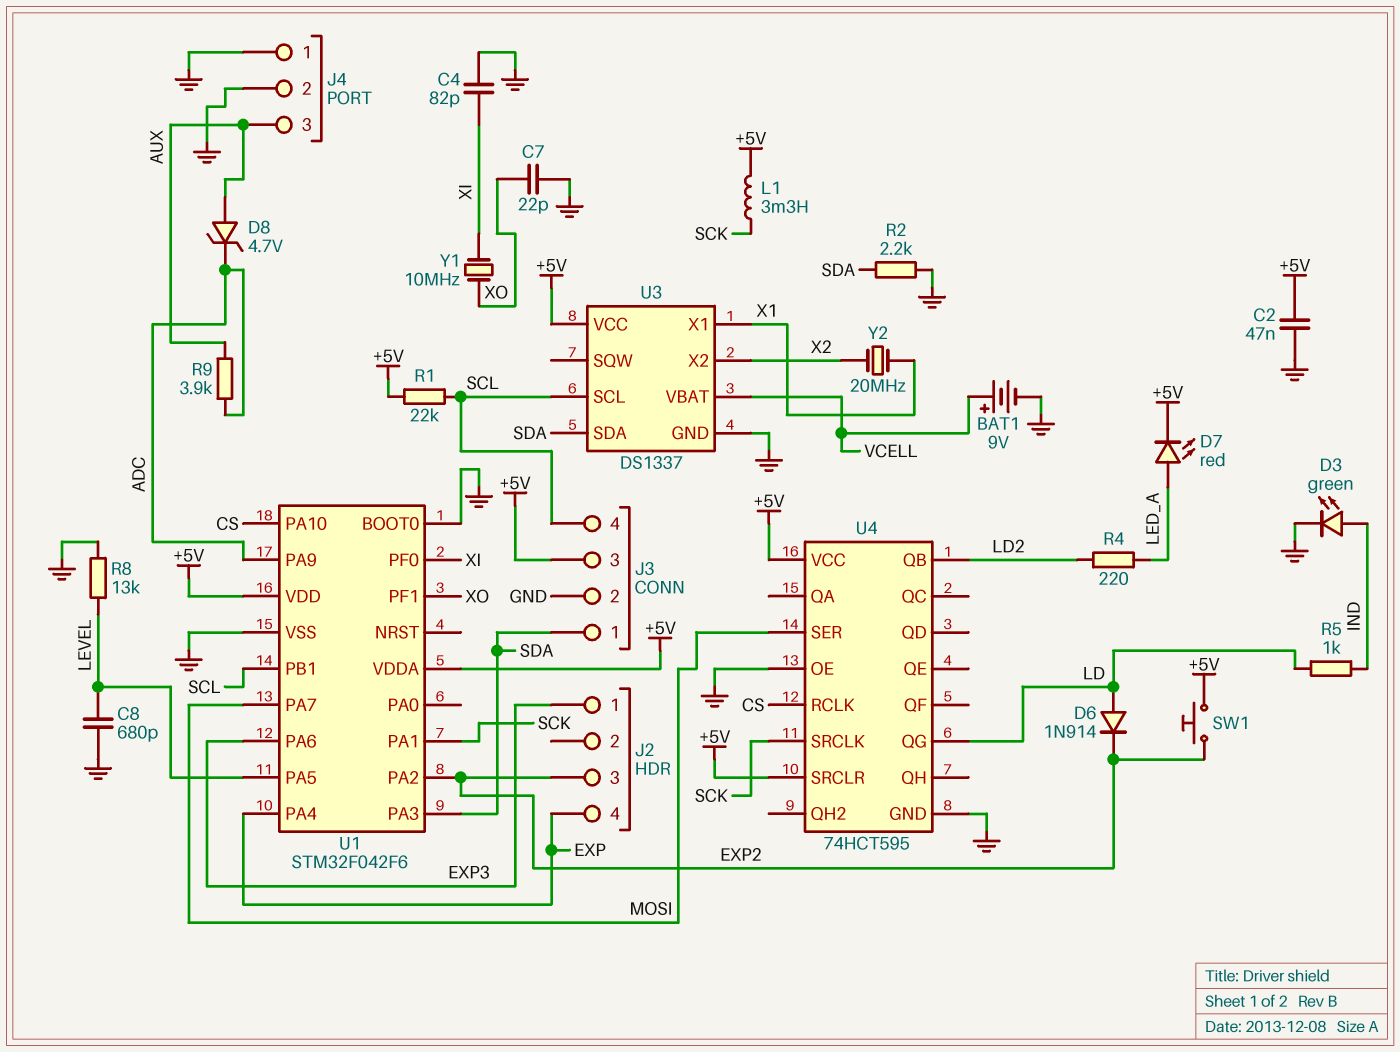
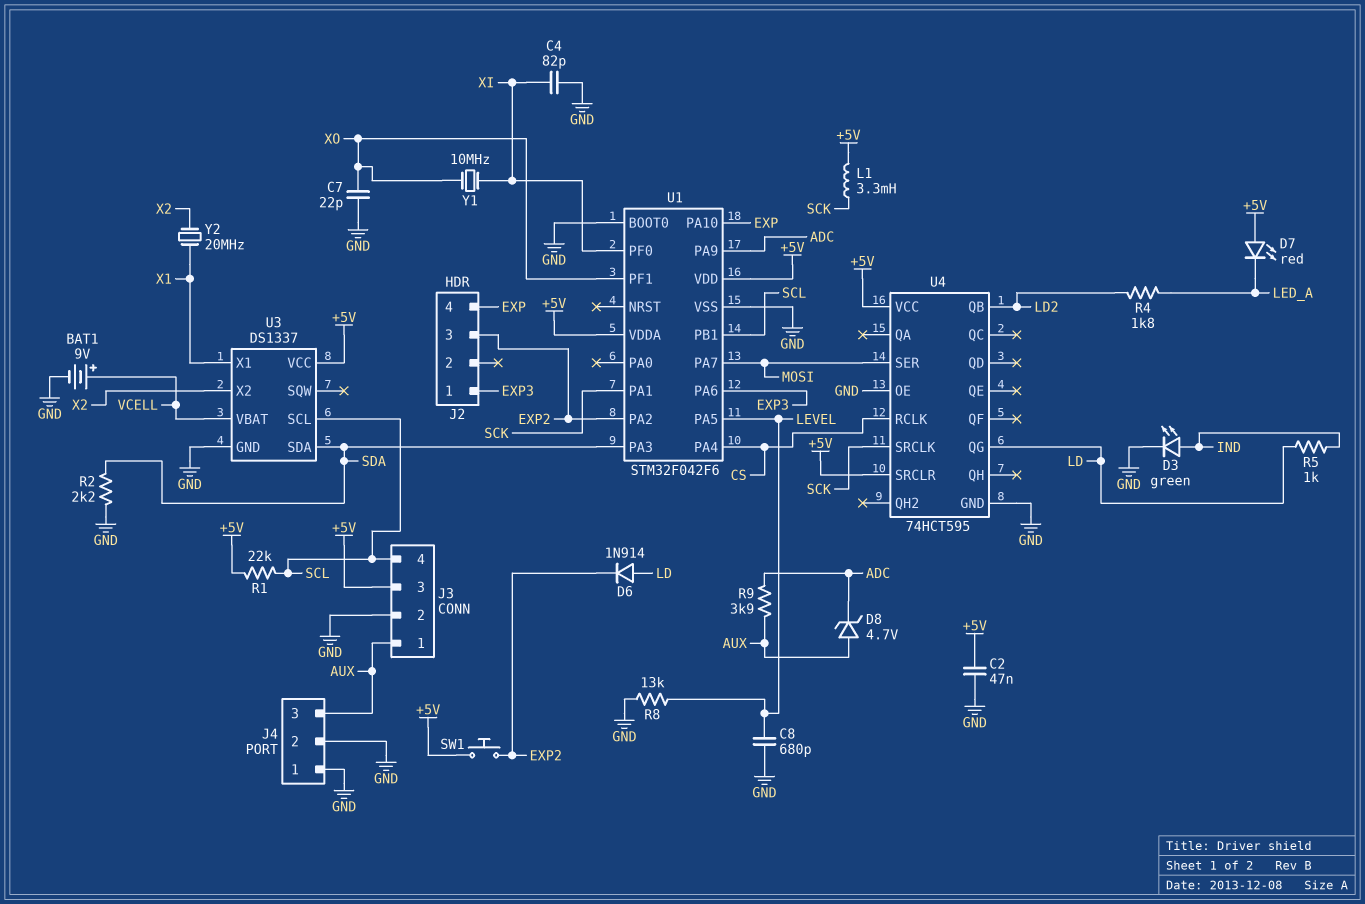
D7: LED red (A LED_A, K +5V) -> LED red (A +5V, K LED_A)
J3 pin 1: SDA -> AUX
R4: 220 (LD2, LED_A) -> 1.8k (LD2, LED_A)
U1 pin PA4: EXP -> CS
U1 pin PA10: CS -> EXP

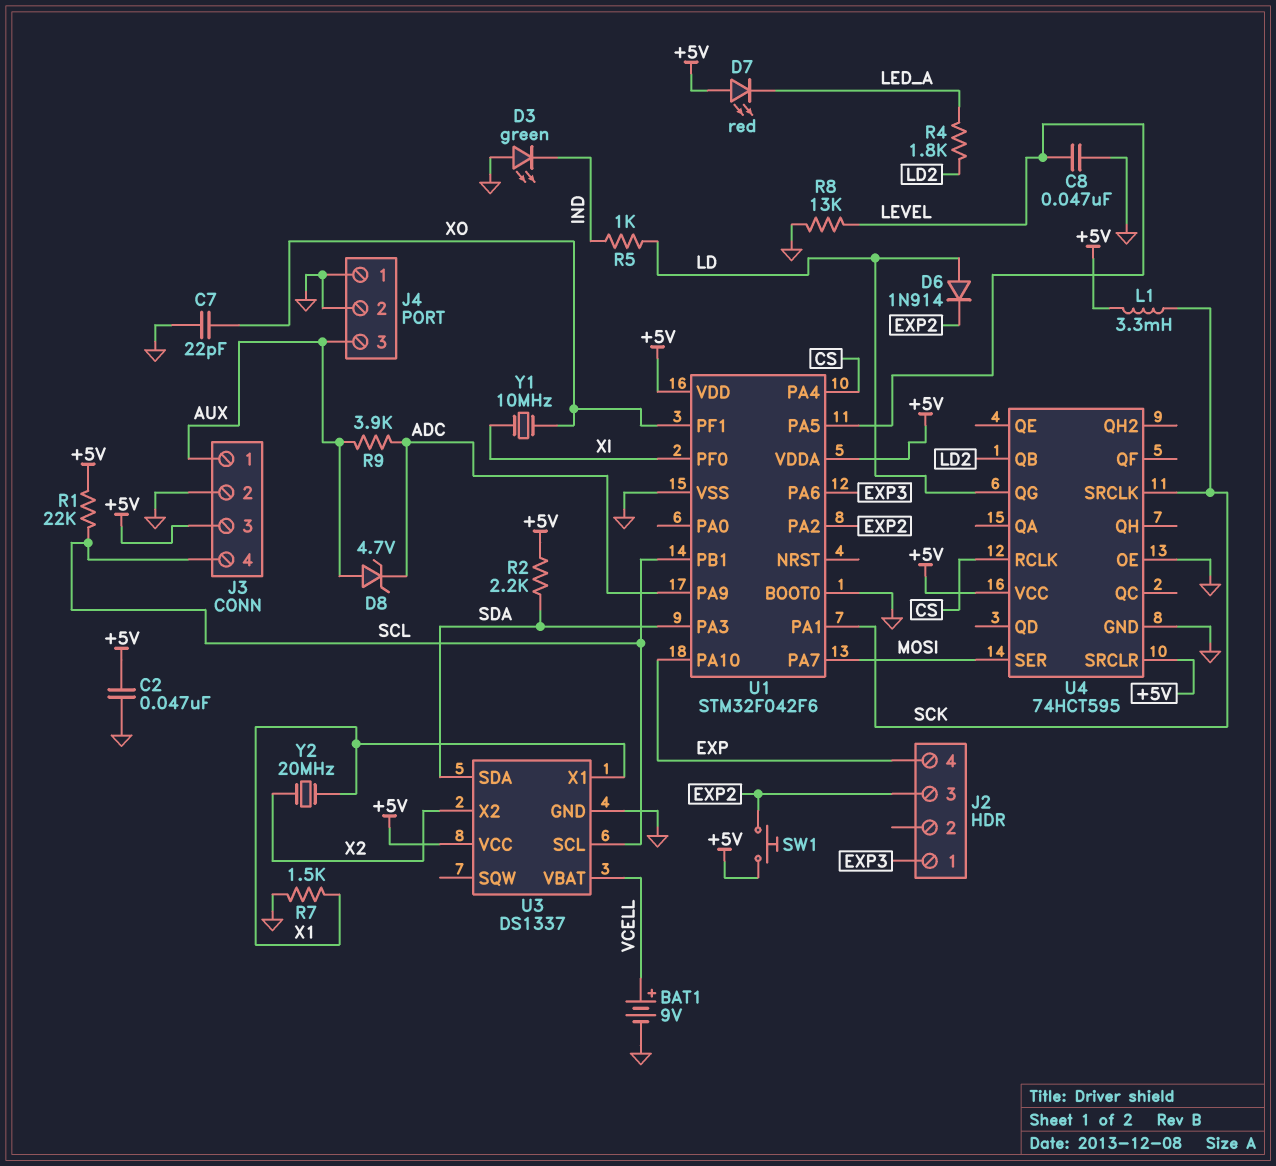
C4: 82pF (GND, XI) -> none
C8: 680pF (GND, LEVEL) -> 47nF (GND, LEVEL)
D3: LED green (A IND, K GND) -> LED green (A GND, K IND)
R2: 2.2k (GND, SDA) -> 2.2k (+5V, SDA)
R7: none -> 1.5k (GND, X1)

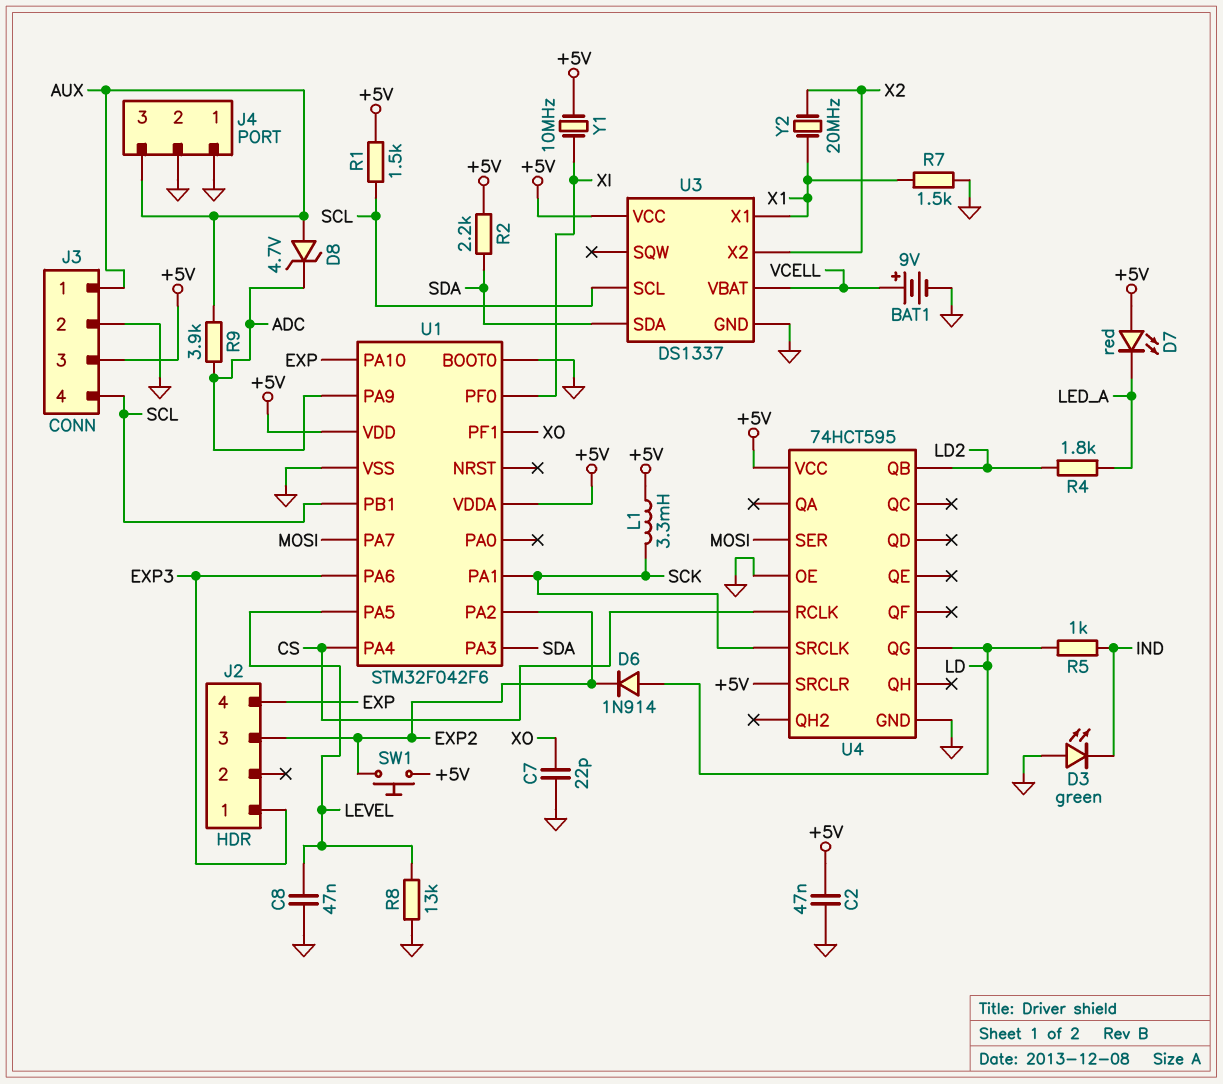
R1: 22k (+5V, SCL) -> 1.5k (+5V, SCL)
Y1: 10MHz (XI, XO) -> 10MHz (+5V, XI)

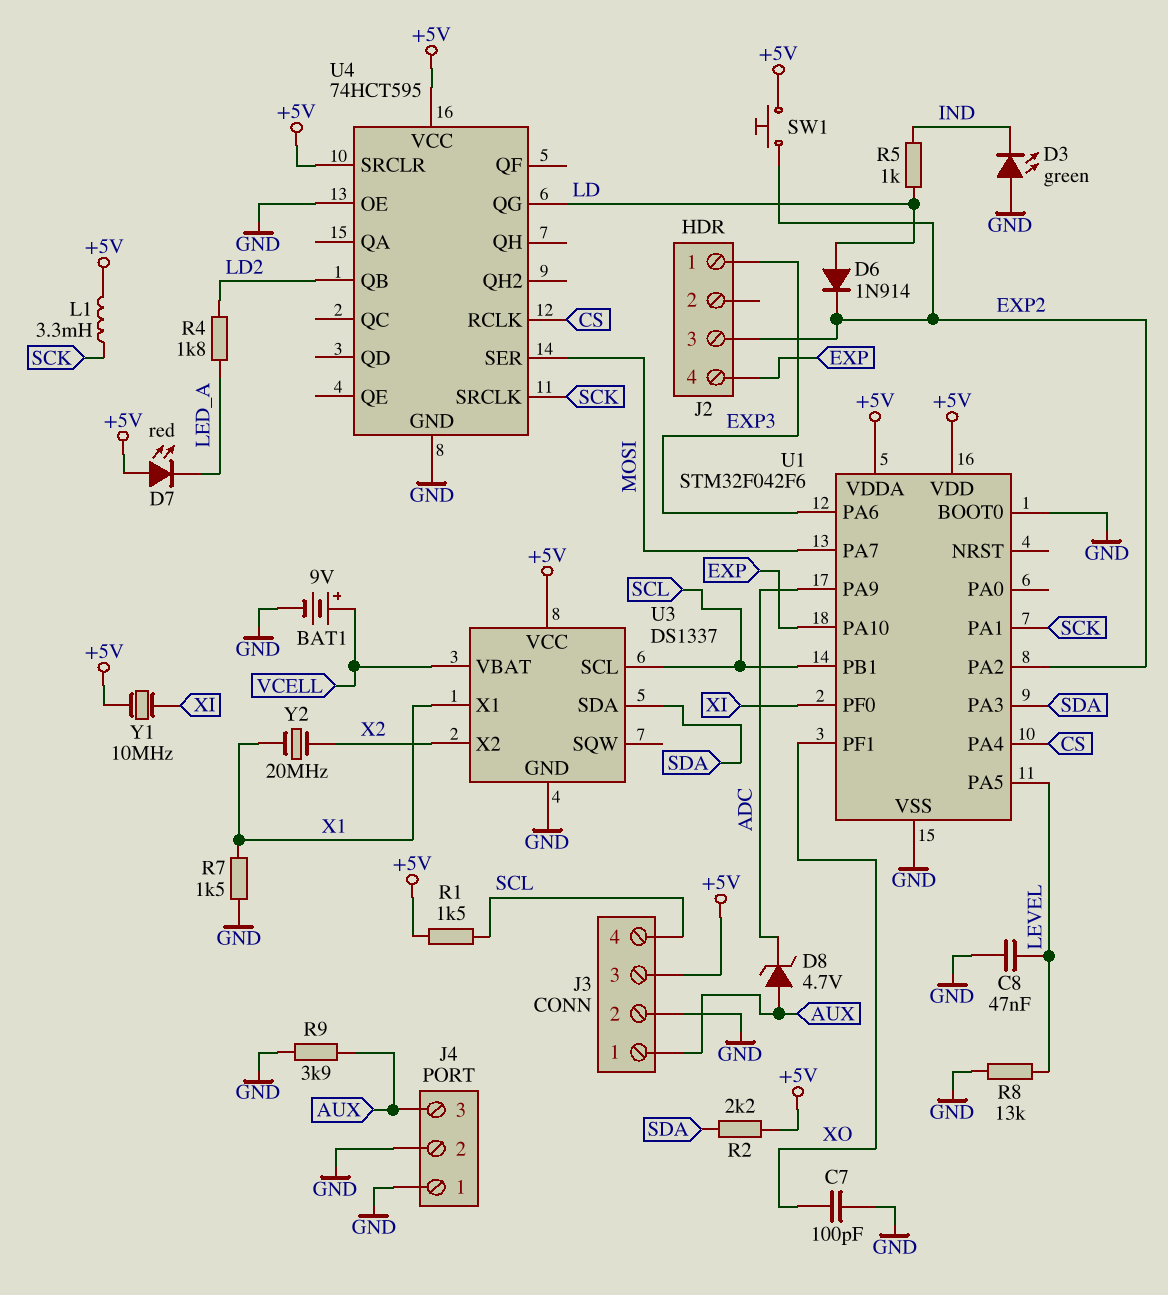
C2: 47nF (+5V, GND) -> none
C7: 22pF (GND, XO) -> 100pF (GND, XO)
R9: 3.9k (ADC, AUX) -> 3.9k (AUX, GND)

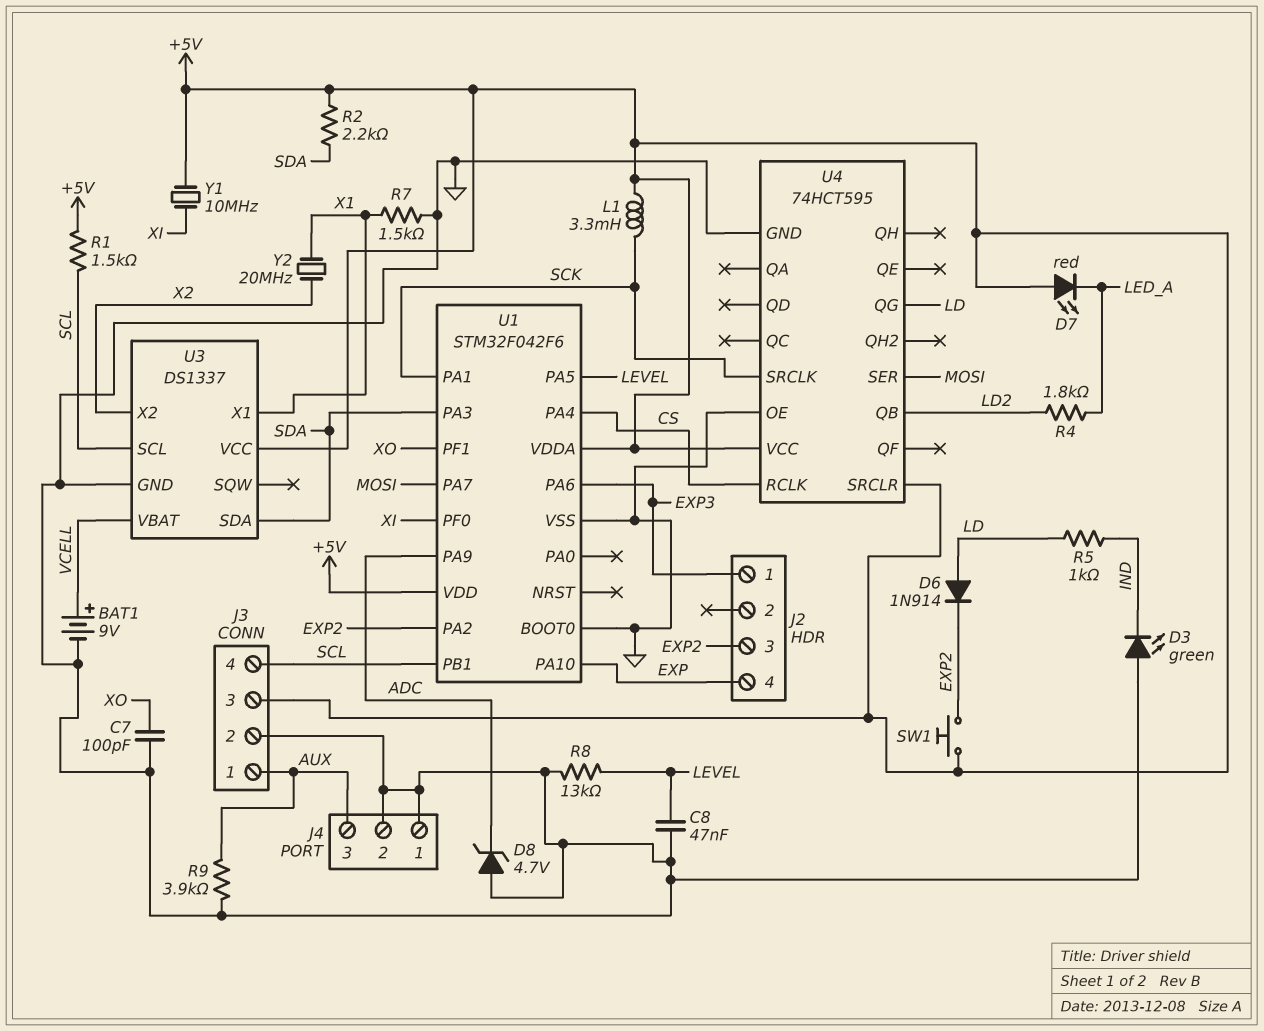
D8: zener 4.7V (A AUX, K ADC) -> zener 4.7V (A GND, K ADC)

